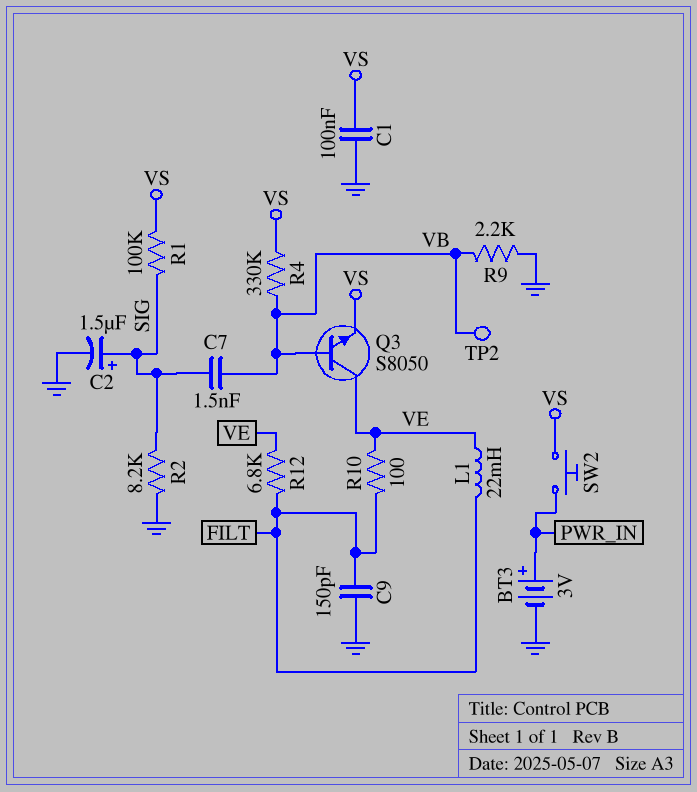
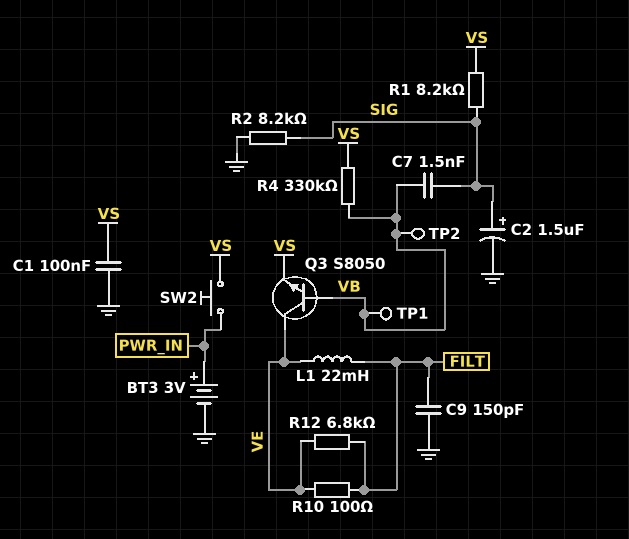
R1: 100k (SIG, VS) -> 8.2k (SIG, VS)
R9: 2.2k (GND, VB) -> none
TP1: none -> test point (VB)

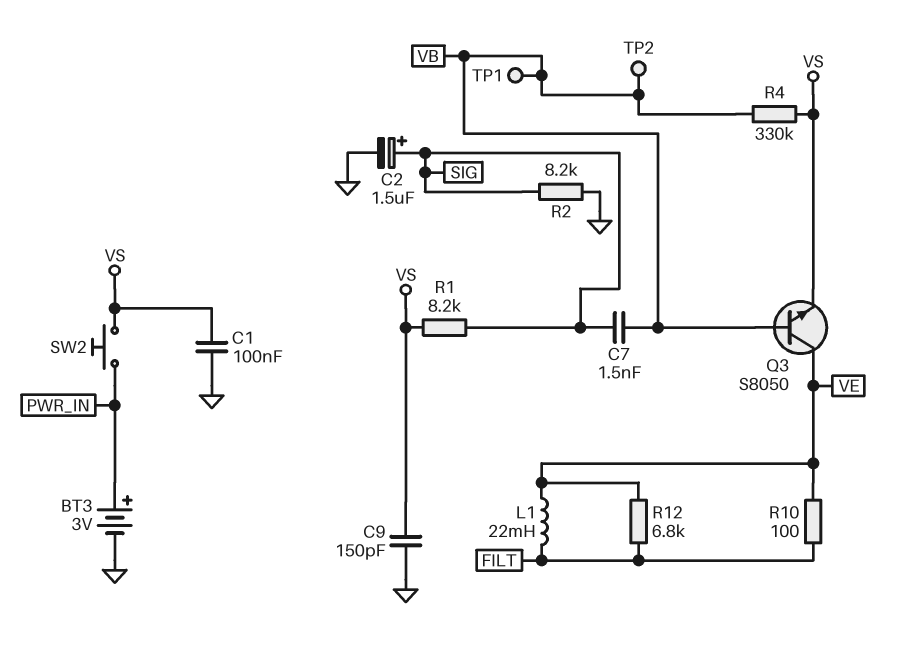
C9: 150pF (FILT, GND) -> 150pF (GND, VS)

